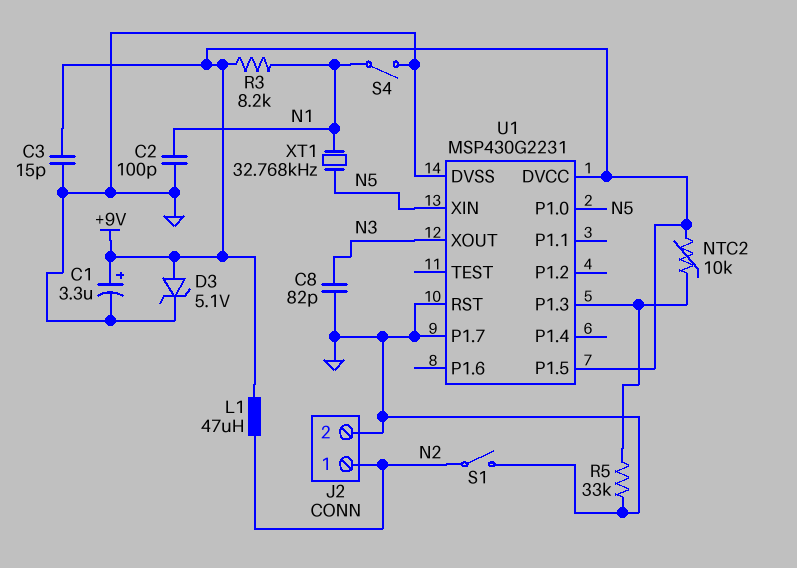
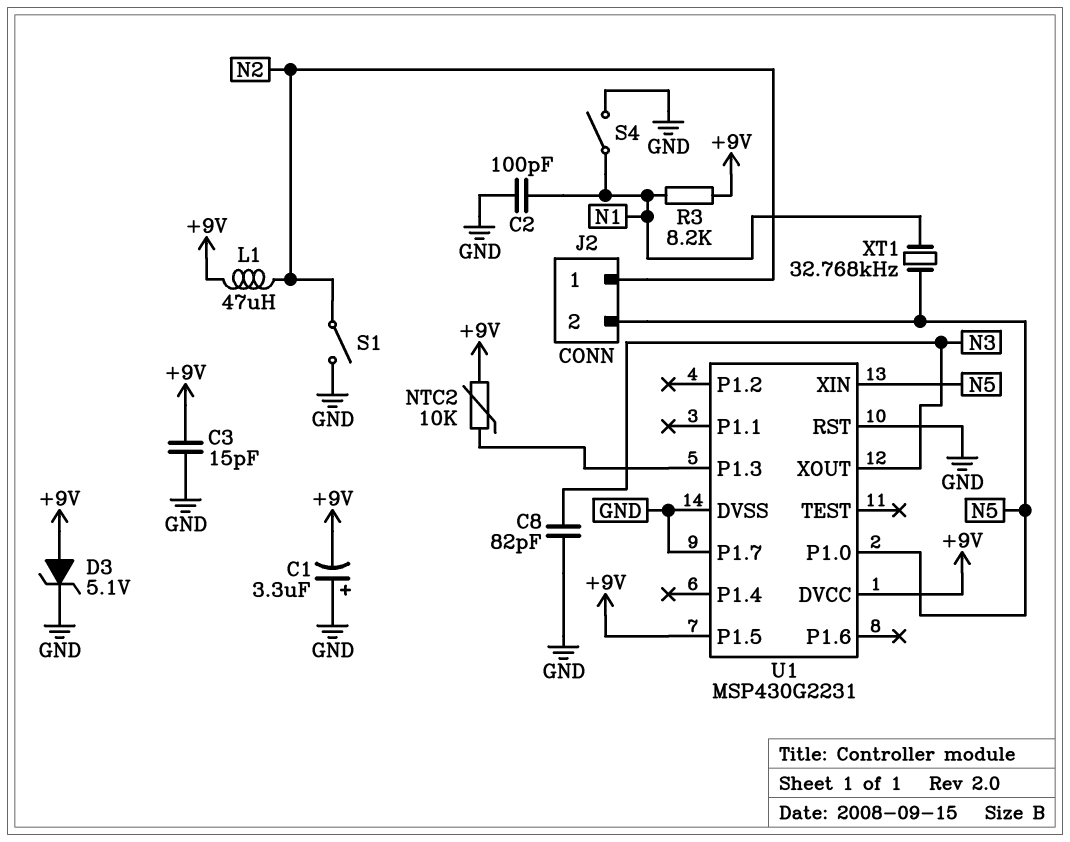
C1: 3.3uF (plus +9V, minus GND) -> 3.3uF (plus GND, minus +9V)
J2 pin 2: GND -> N5
R5: 33k (GND, U1/P1.3) -> none

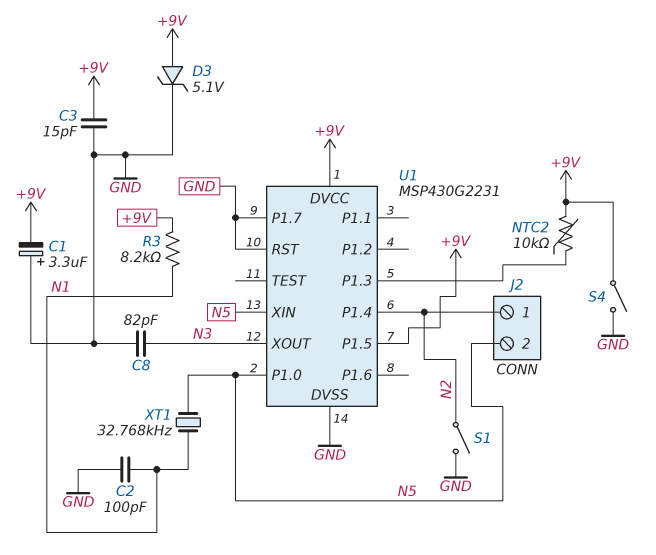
L1: 47uH (+9V, N2) -> none
S4: switch (GND, N1) -> switch (+9V, GND)
U1 pin P1.4: none -> N2

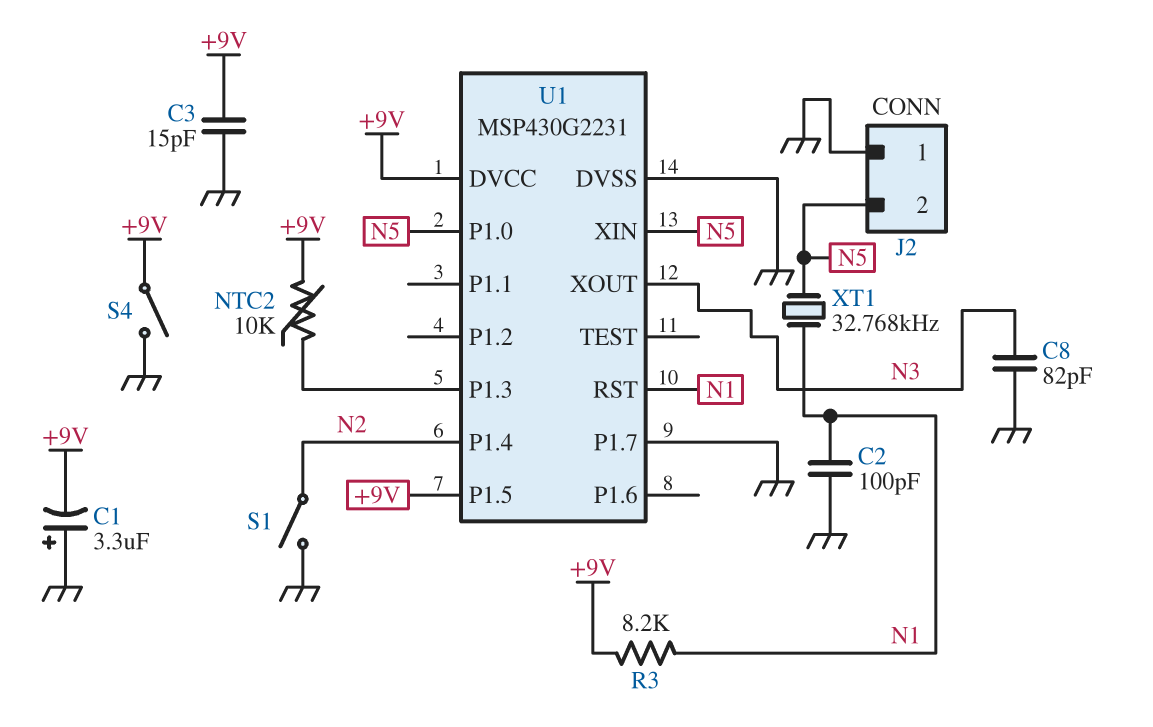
D3: zener 5.1V (A +9V, K GND) -> none
J2 pin 1: N2 -> GND
U1 pin RST: GND -> N1

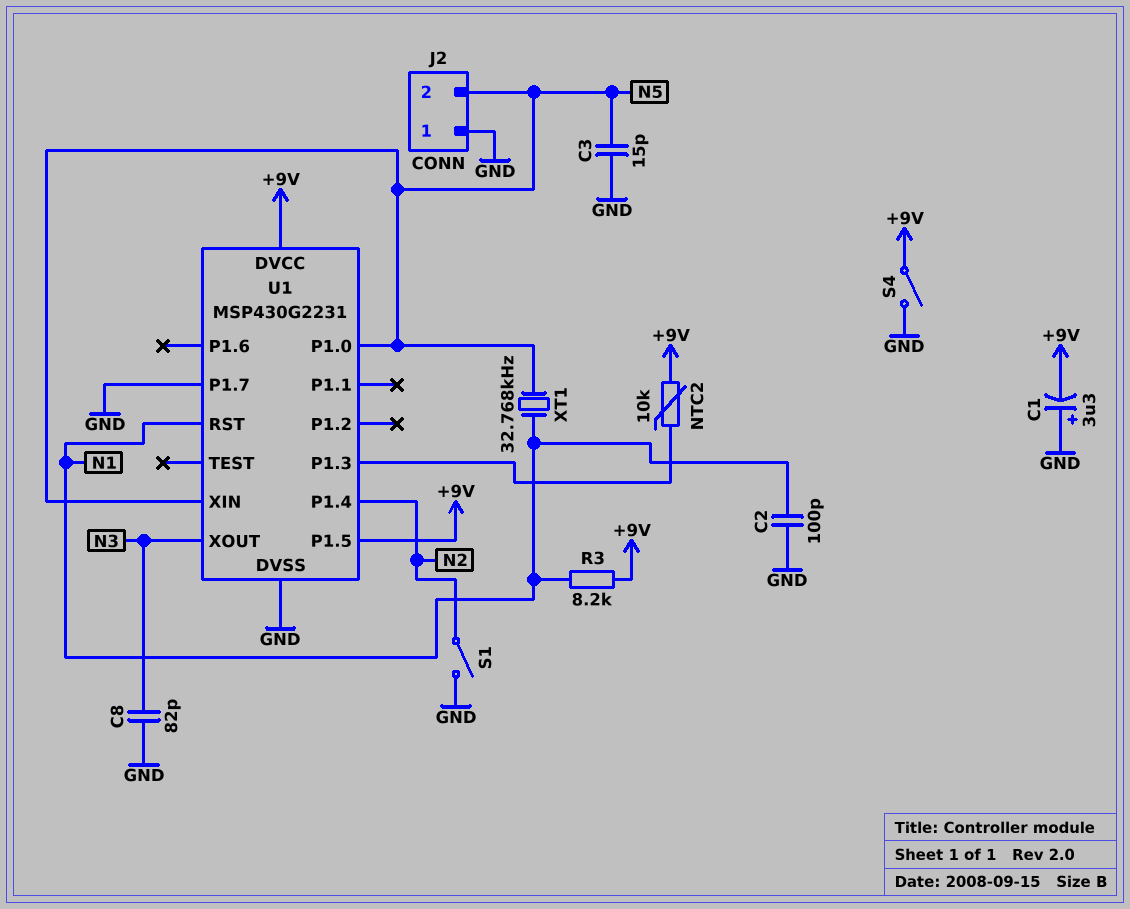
C3: 15pF (+9V, GND) -> 15pF (GND, N5)

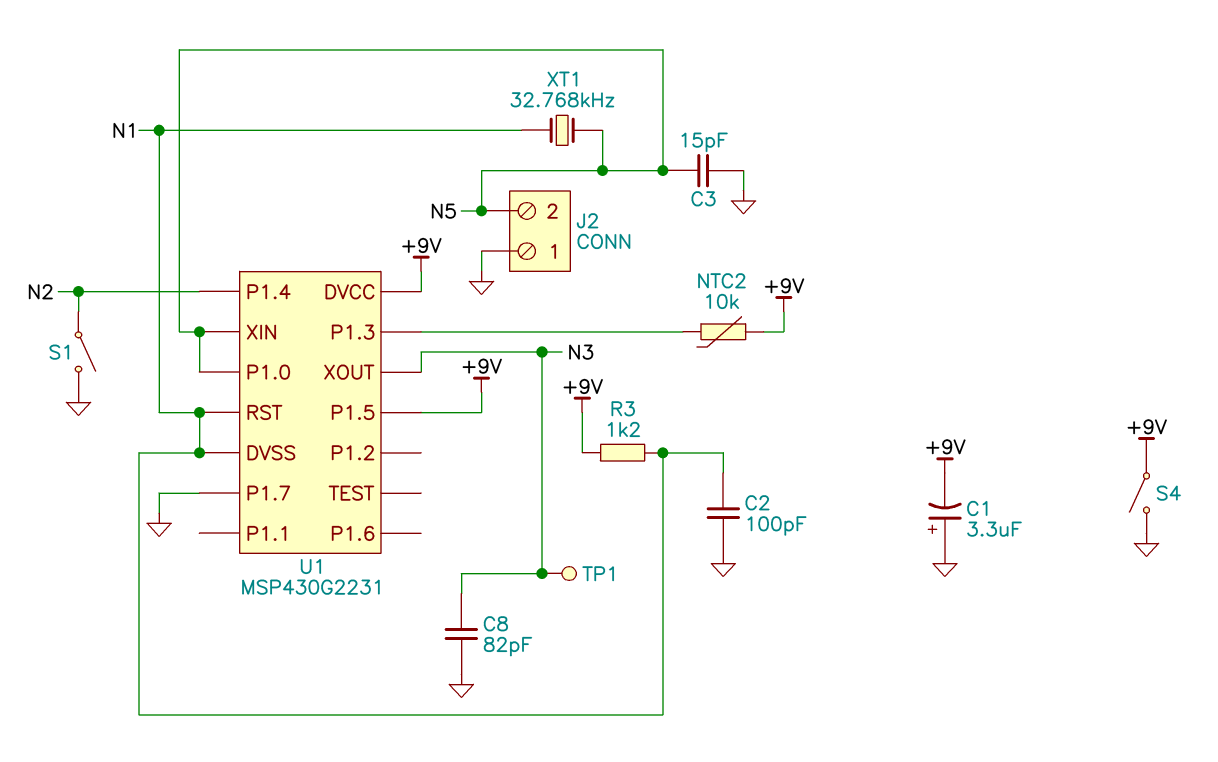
R3: 8.2k (+9V, N1) -> 1.2k (+9V, N1)
TP1: none -> test point (N3)
U1 pin DVSS: GND -> N1

